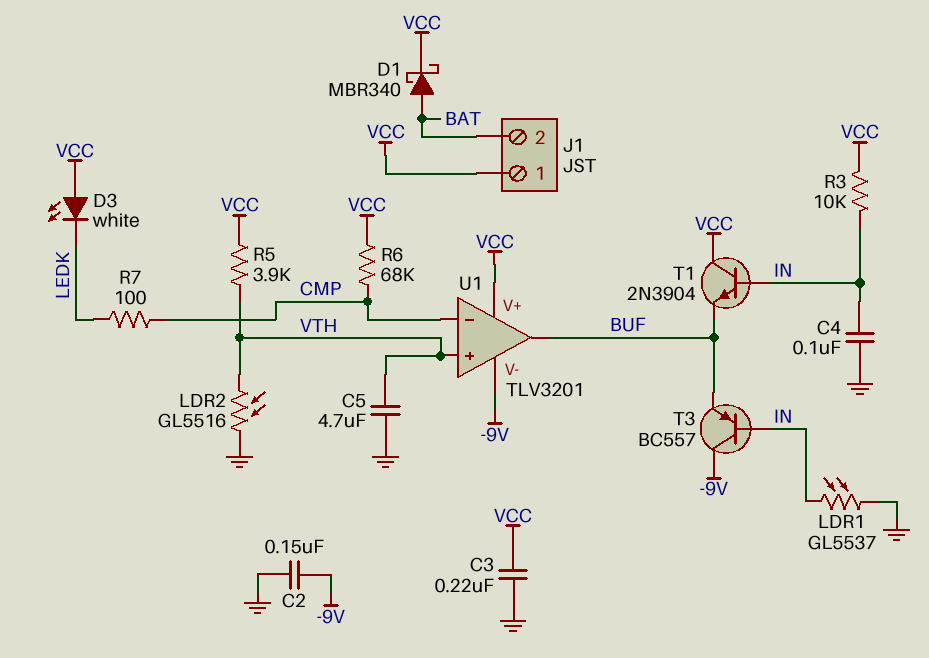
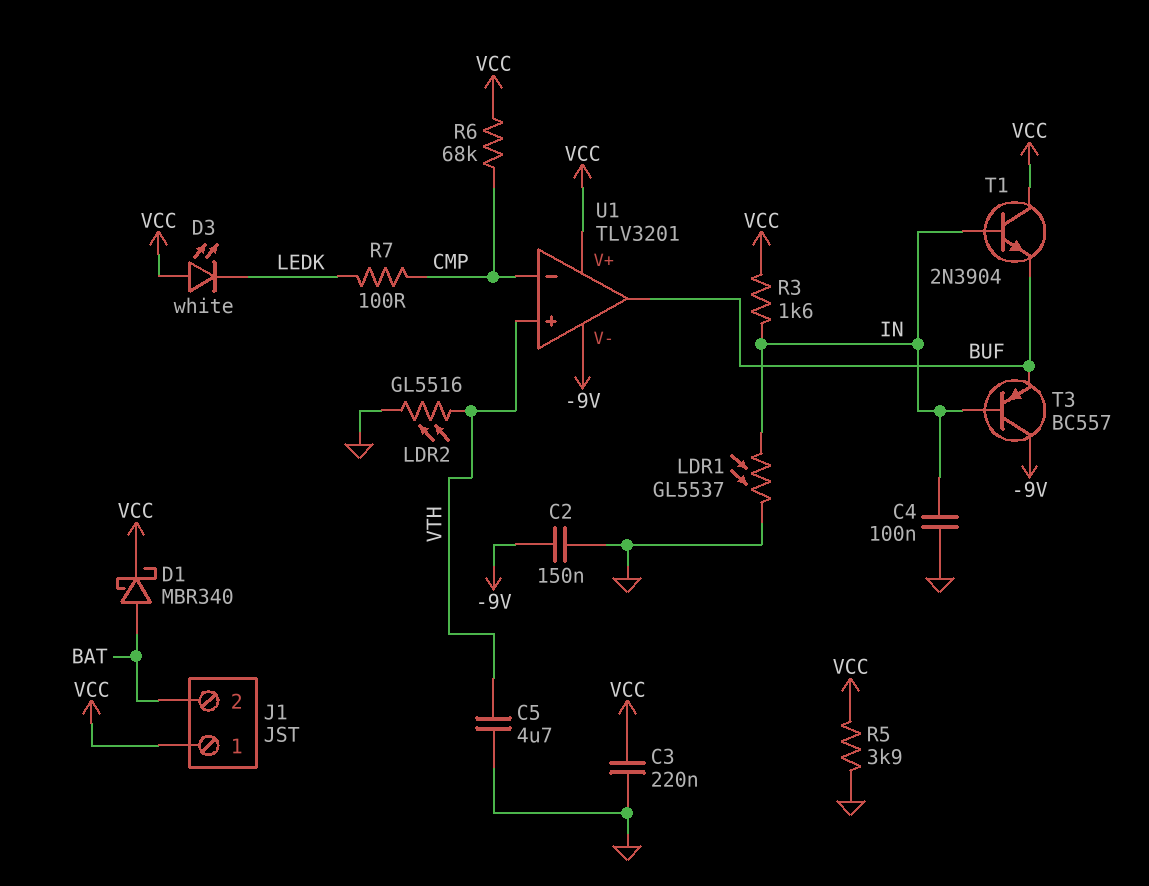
R3: 10k (IN, VCC) -> 1.6k (IN, VCC)
R5: 3.9k (VCC, VTH) -> 3.9k (GND, VCC)

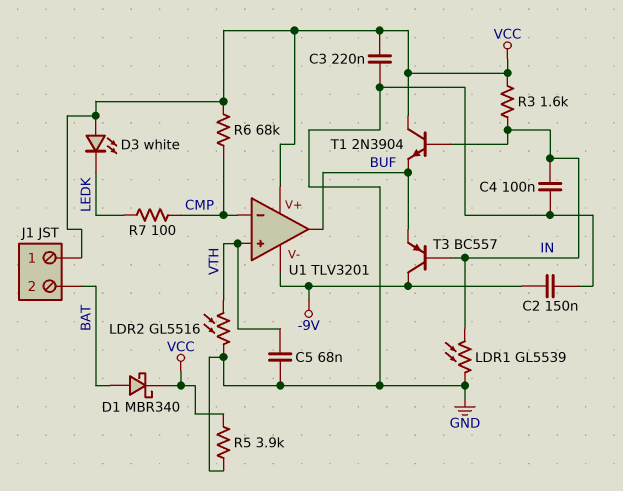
C5: 4.7uF (GND, VTH) -> 68nF (GND, VTH)
LDR1: GL5537 (GND, IN) -> GL5539 (GND, IN)

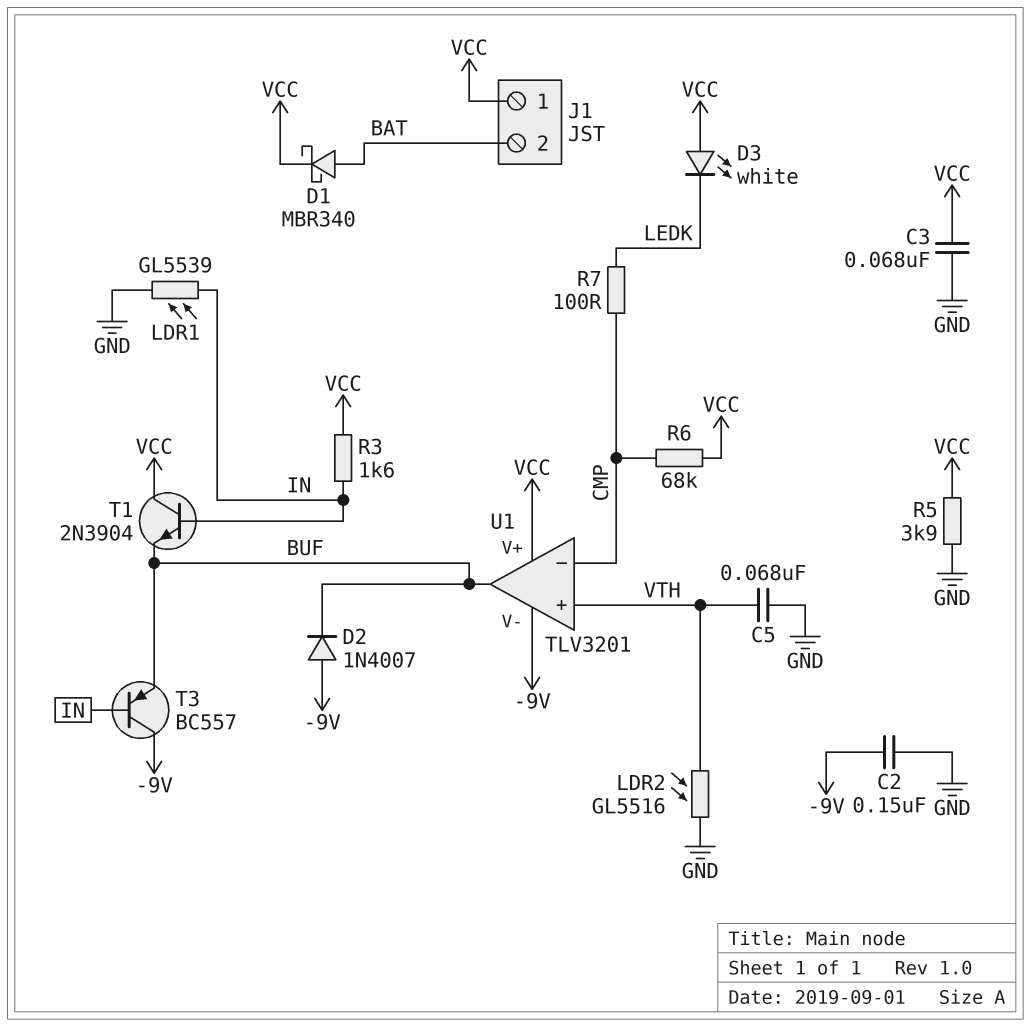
C3: 220nF (GND, VCC) -> 68nF (GND, VCC)
C4: 100nF (GND, IN) -> none
D2: none -> diode 1N4007 (A -9V, K BUF)

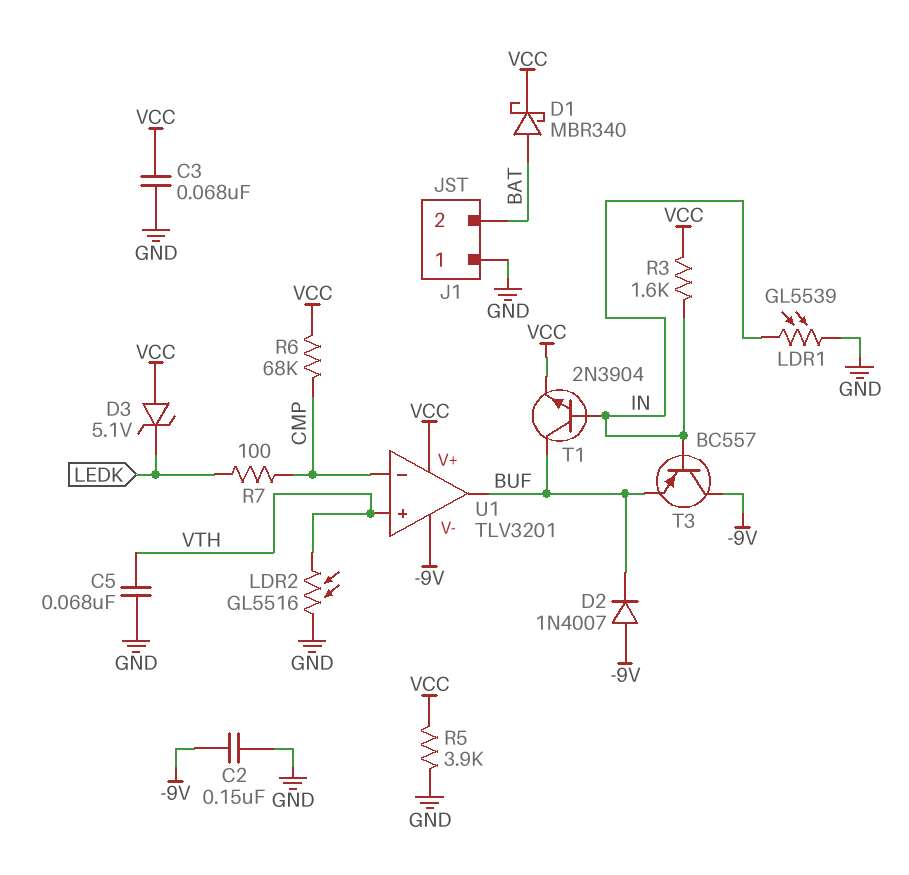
D3: LED white (A VCC, K LEDK) -> zener 5.1V (A VCC, K LEDK)
J1 pin 1: VCC -> GND
T1: NPN 2N3904 (B IN, C VCC, E BUF) -> NPN 2N3904 (B IN, C BUF, E VCC)

